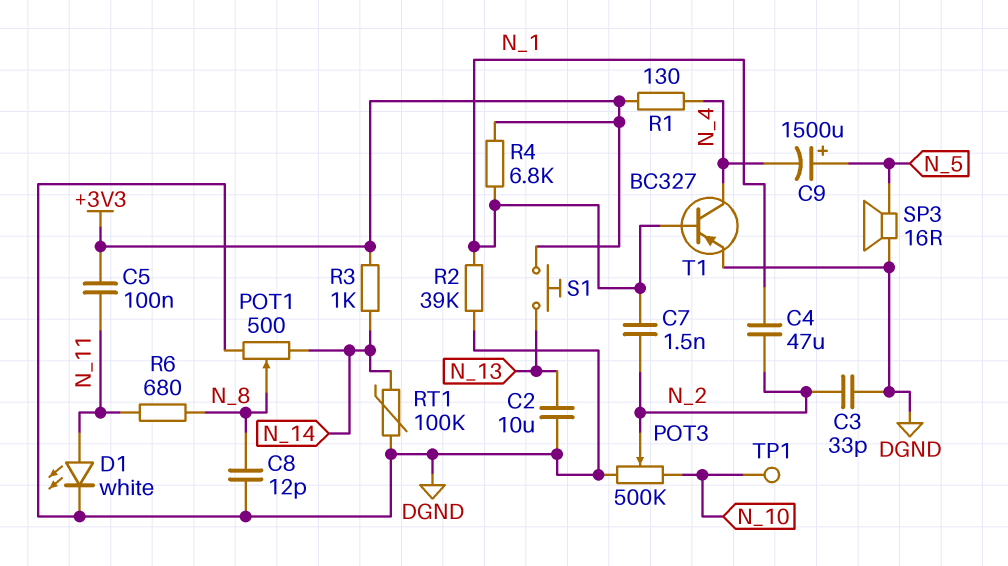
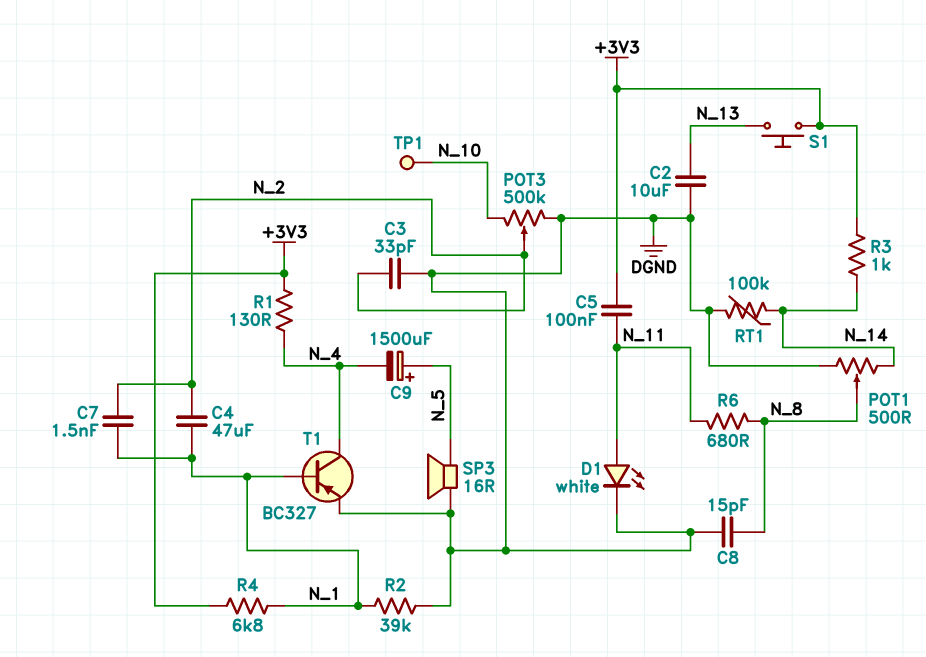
C8: 12pF (DGND, N_8) -> 15pF (DGND, N_8)

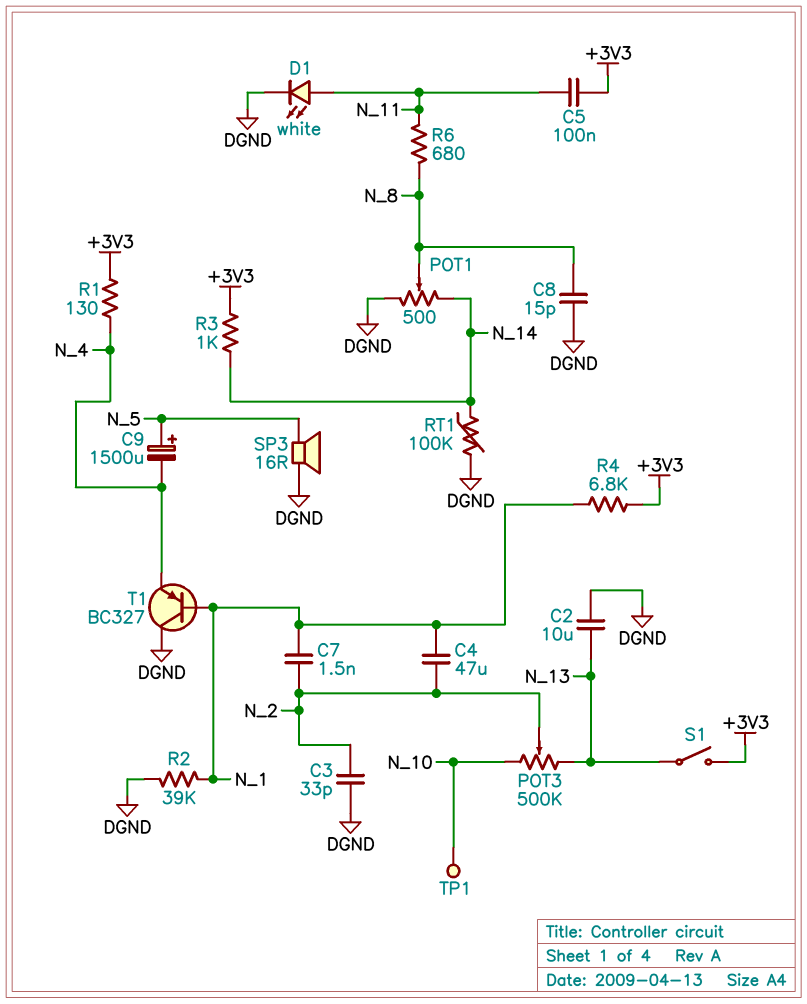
POT3: 500k (DGND, N_10, wiper N_2) -> 500k (N_10, N_13, wiper N_2)
S1: button (+3V3, N_13) -> switch (+3V3, N_13)
T1: PNP BC327 (B N_1, C N_4, E DGND) -> PNP BC327 (B N_1, C DGND, E N_4)

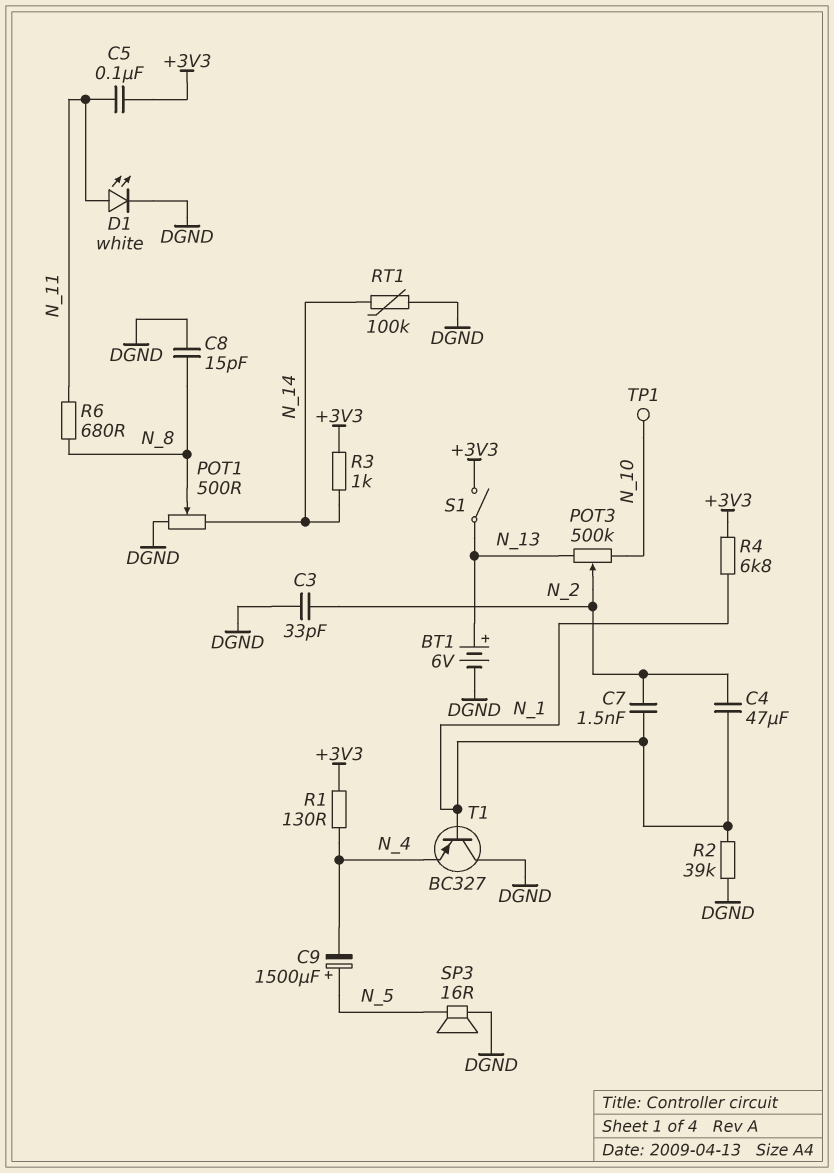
BT1: none -> 6V (plus N_13, minus DGND)
C2: 10uF (DGND, N_13) -> none

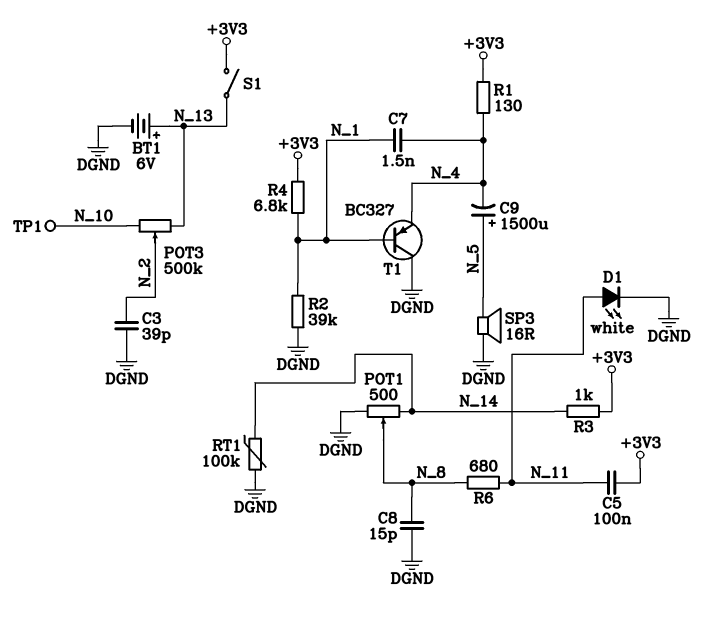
C3: 33pF (DGND, N_2) -> 39pF (DGND, N_2)
C4: 47uF (N_1, N_2) -> none
C7: 1.5nF (N_1, N_2) -> 1.5nF (N_1, N_4)

